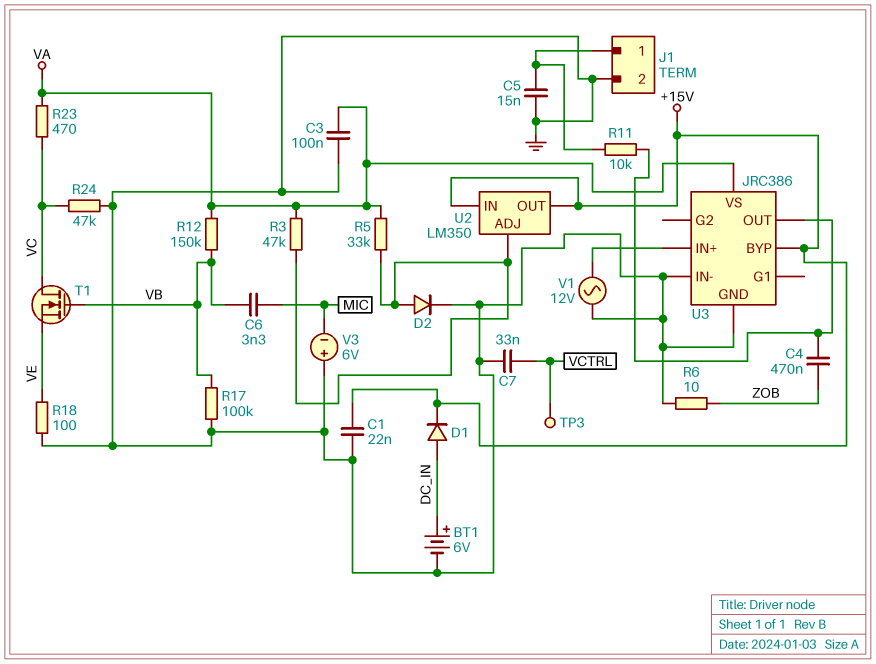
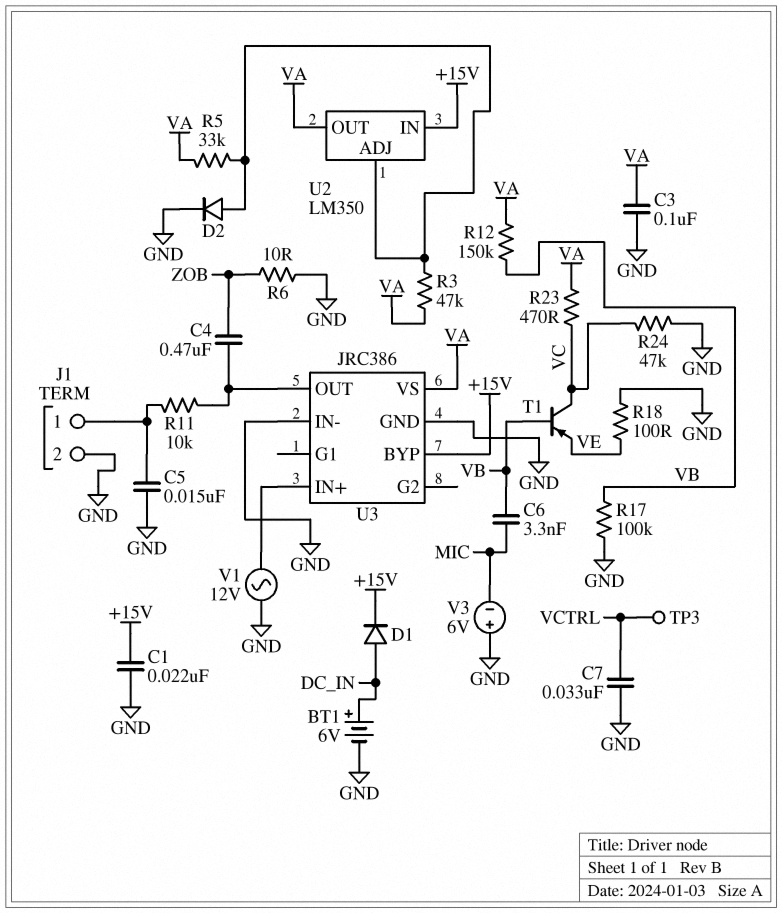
T1: NMOS (G VB, D VC, S VE) -> PNP (B VB, C VC, E VE)
U2 pin OUT: +15V -> VA

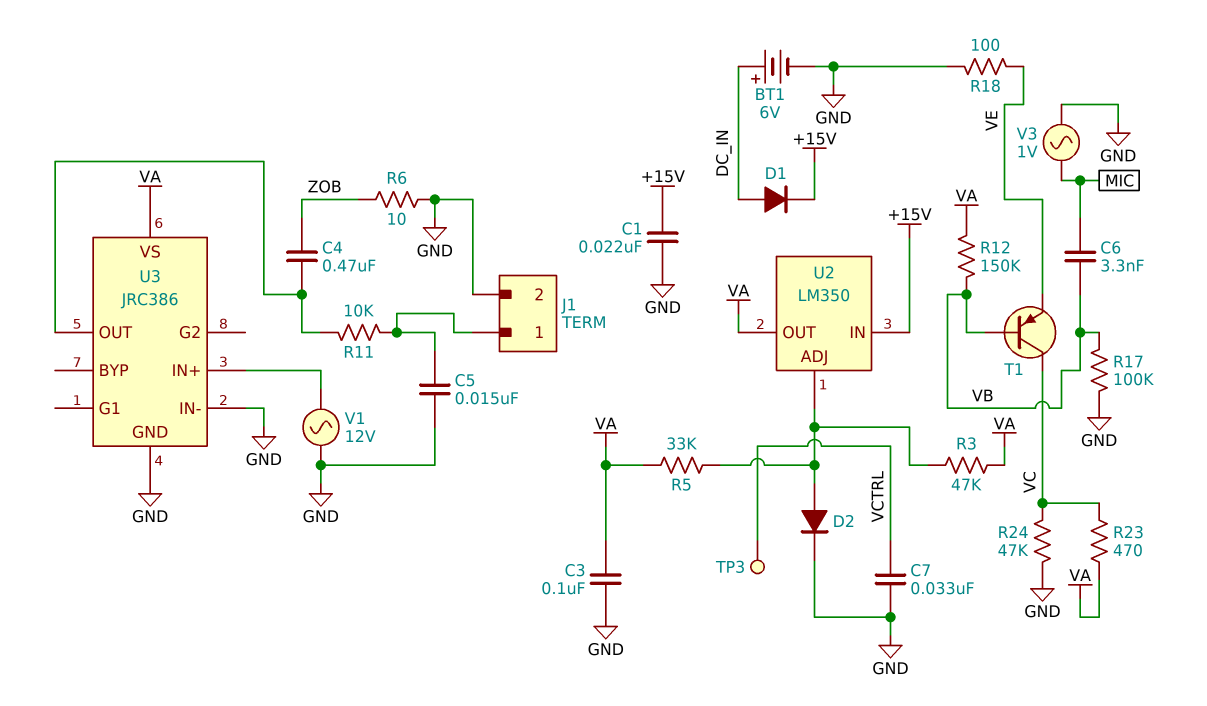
U3 pin BYP: +15V -> none
V3: 6V (plus GND, minus MIC) -> AC 1V (GND, MIC)

